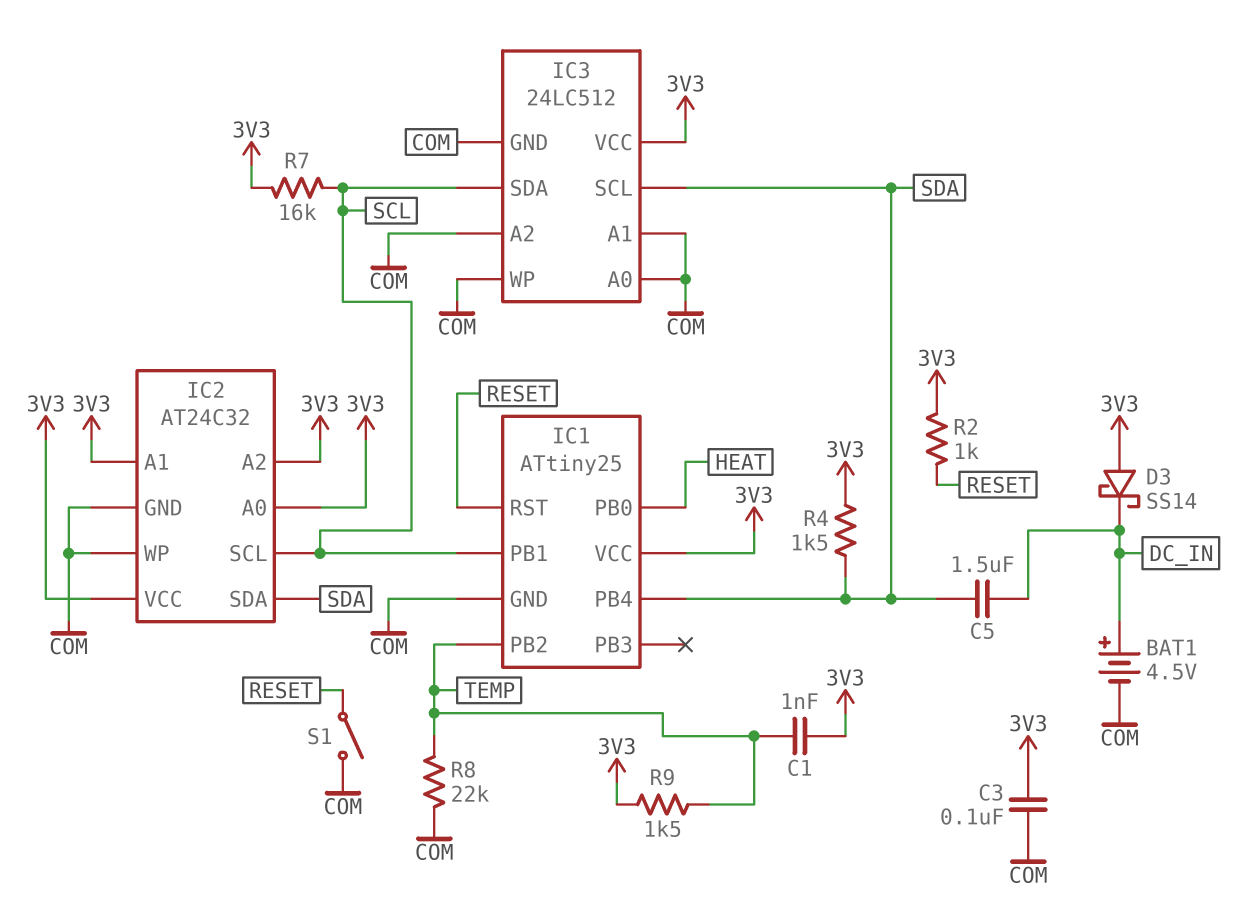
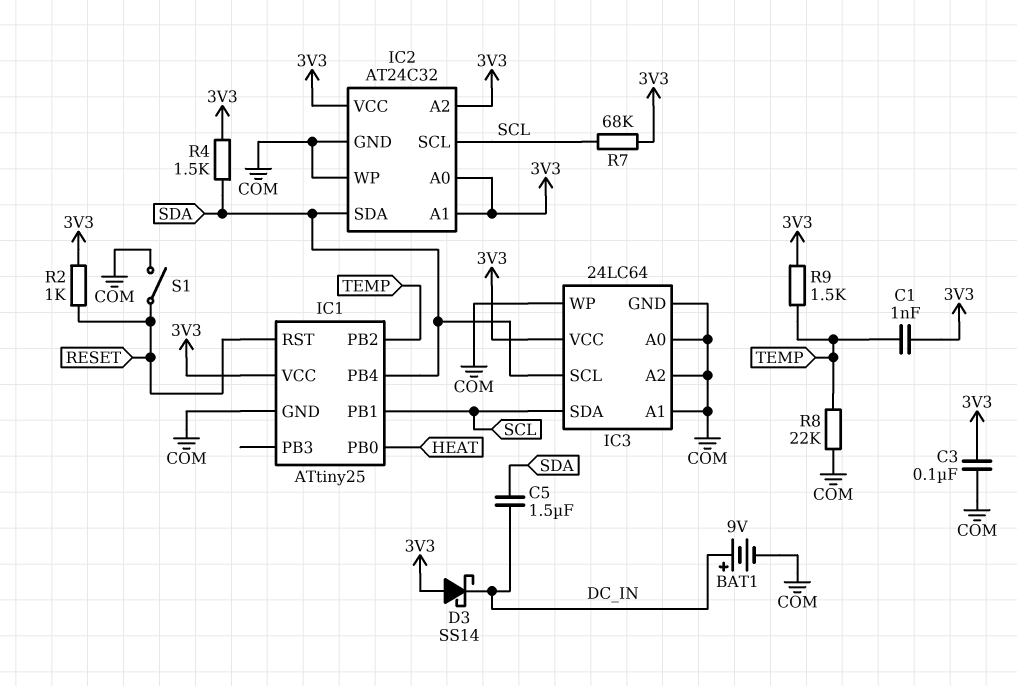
BAT1: 4.5V (plus DC_IN, minus COM) -> 9V (plus DC_IN, minus COM)
IC3: 24LC512 -> 24LC64
R7: 16k (3V3, SCL) -> 68k (3V3, SCL)

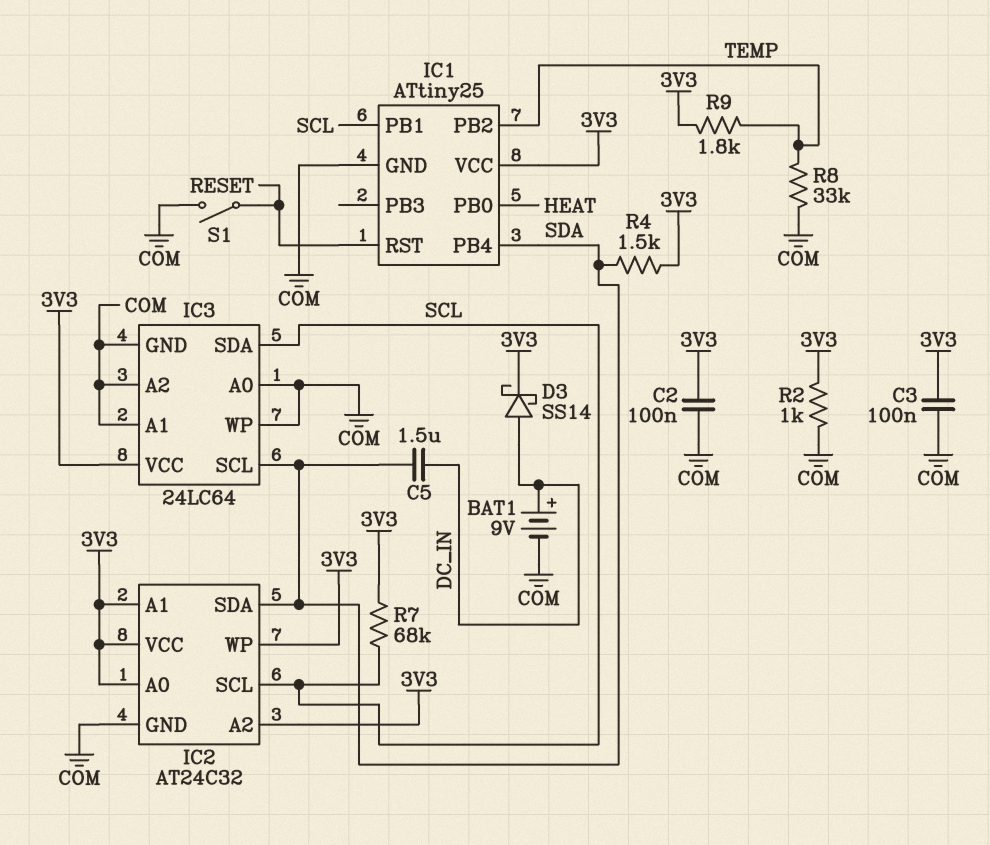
C1: 1nF (3V3, TEMP) -> none
C2: none -> 100nF (3V3, COM)
D3: schottky SS14 (A 3V3, K DC_IN) -> schottky SS14 (A DC_IN, K 3V3)
IC2 pin WP: COM -> 3V3
R2: 1k (3V3, RESET) -> 1k (3V3, COM)
R8: 22k (COM, TEMP) -> 33k (COM, TEMP)
R9: 1.5k (3V3, TEMP) -> 1.8k (3V3, TEMP)

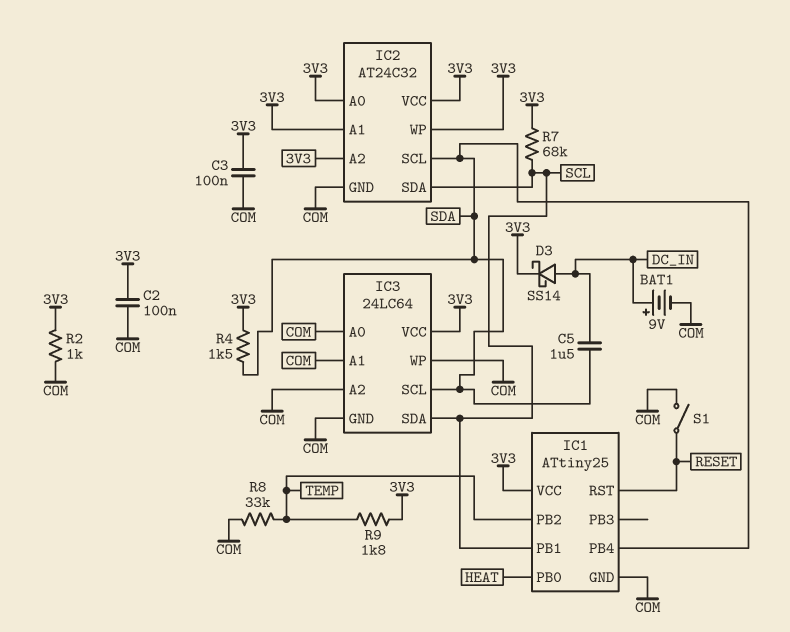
IC2 pin SCL: SCL -> SDA
IC2 pin SDA: SDA -> SCL

